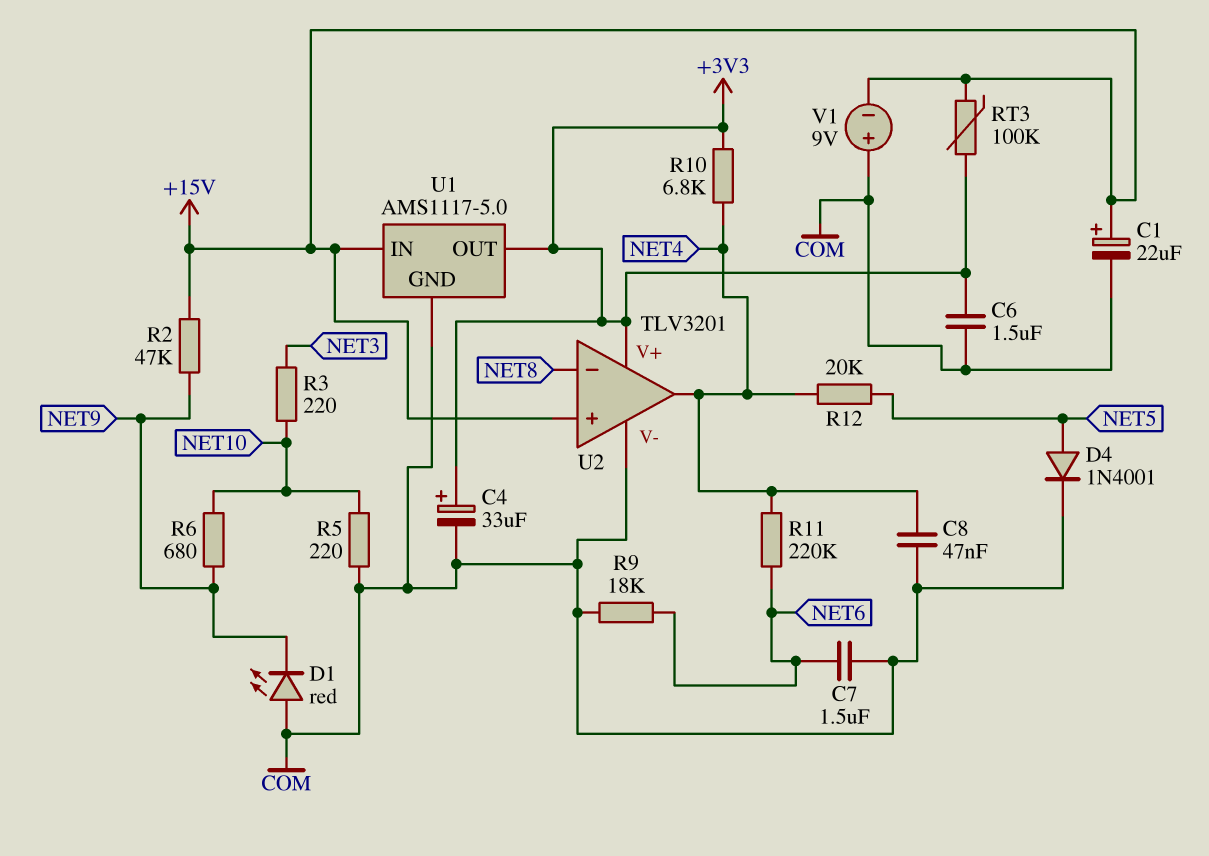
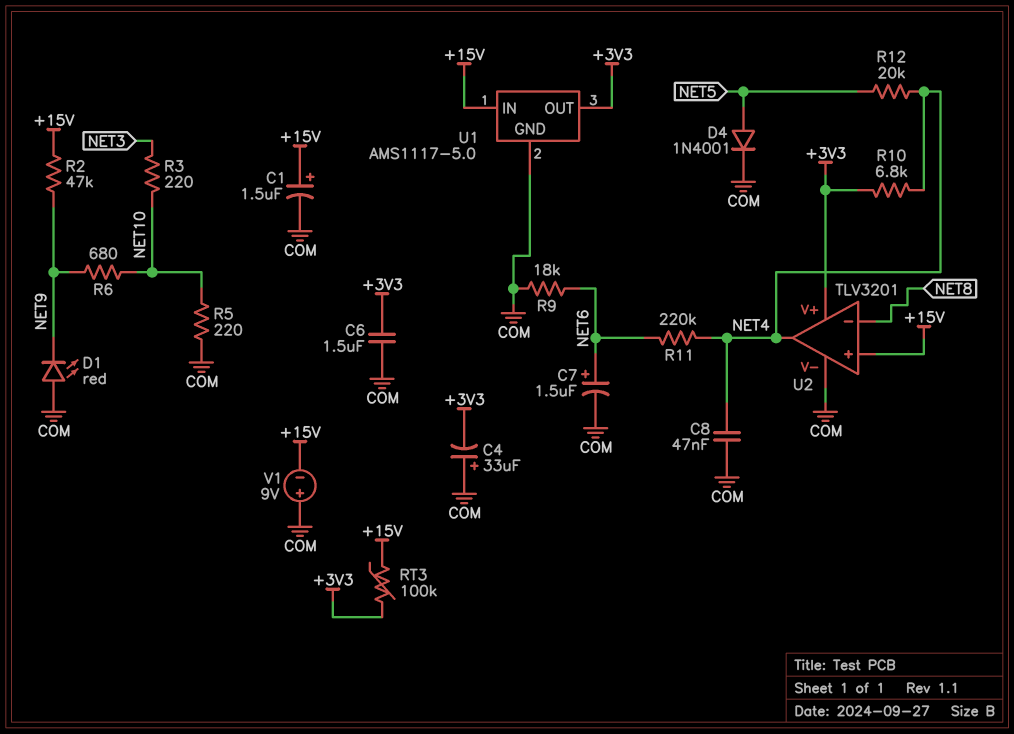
C1: 22uF (plus +15V, minus COM) -> 1.5uF (plus +15V, minus COM)
C4: 33uF (plus +3V3, minus COM) -> 33uF (plus COM, minus +3V3)
C7: 1.5uF (COM, NET6) -> 1.5uF (plus NET6, minus COM)

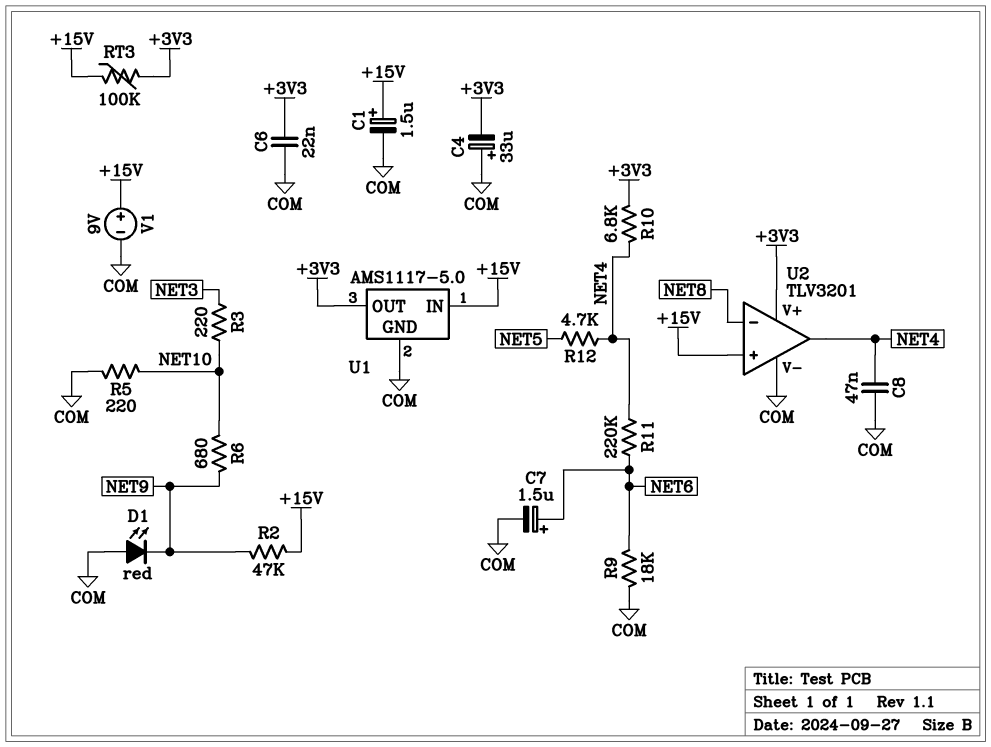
C6: 1.5uF (+3V3, COM) -> 22nF (+3V3, COM)
D4: diode 1N4001 (A NET5, K COM) -> none
R12: 20k (NET4, NET5) -> 4.7k (NET4, NET5)
V1: 9V (plus COM, minus +15V) -> 9V (plus +15V, minus COM)

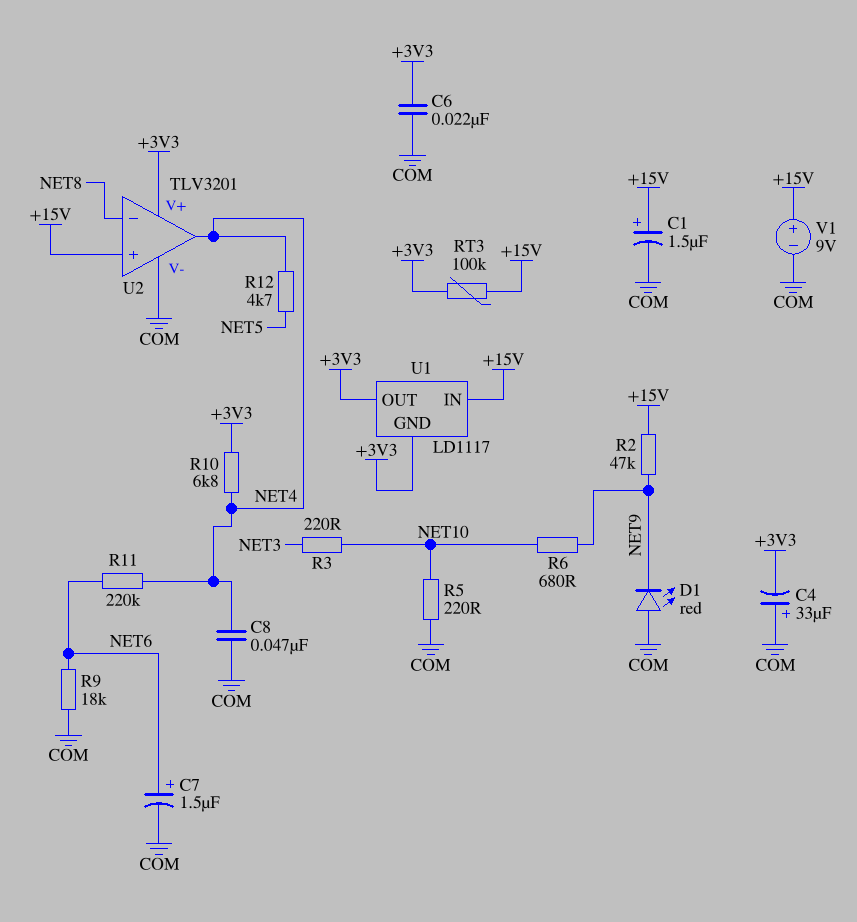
U1: AMS1117-5.0 -> LD1117
U1 pin GND: COM -> +3V3

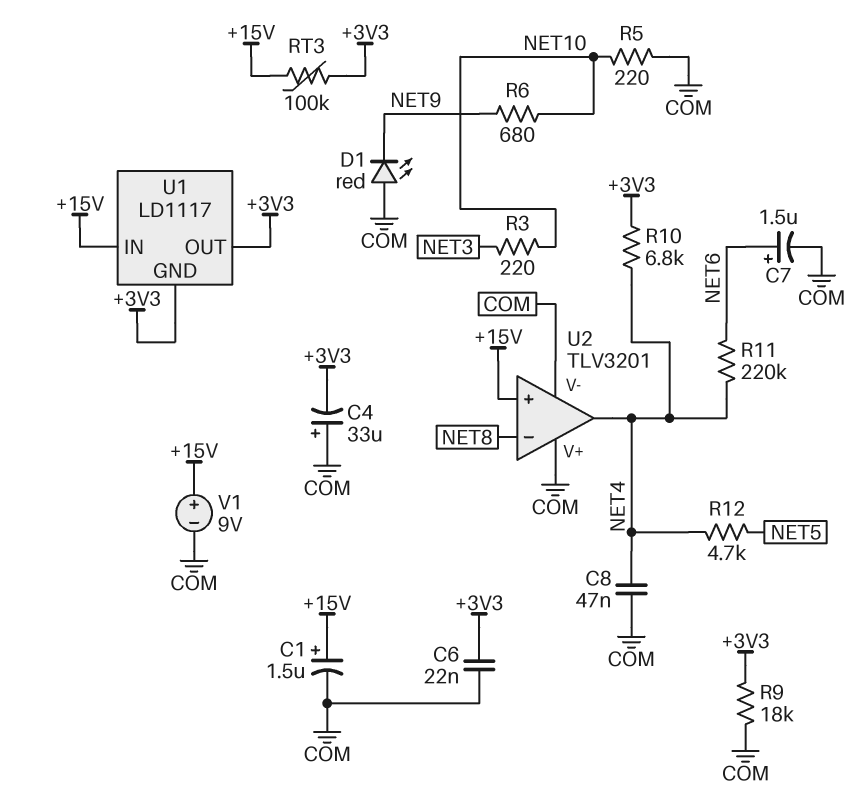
R2: 47k (+15V, NET9) -> none
R9: 18k (COM, NET6) -> 18k (+3V3, COM)
U2 pin V+: +3V3 -> COM

